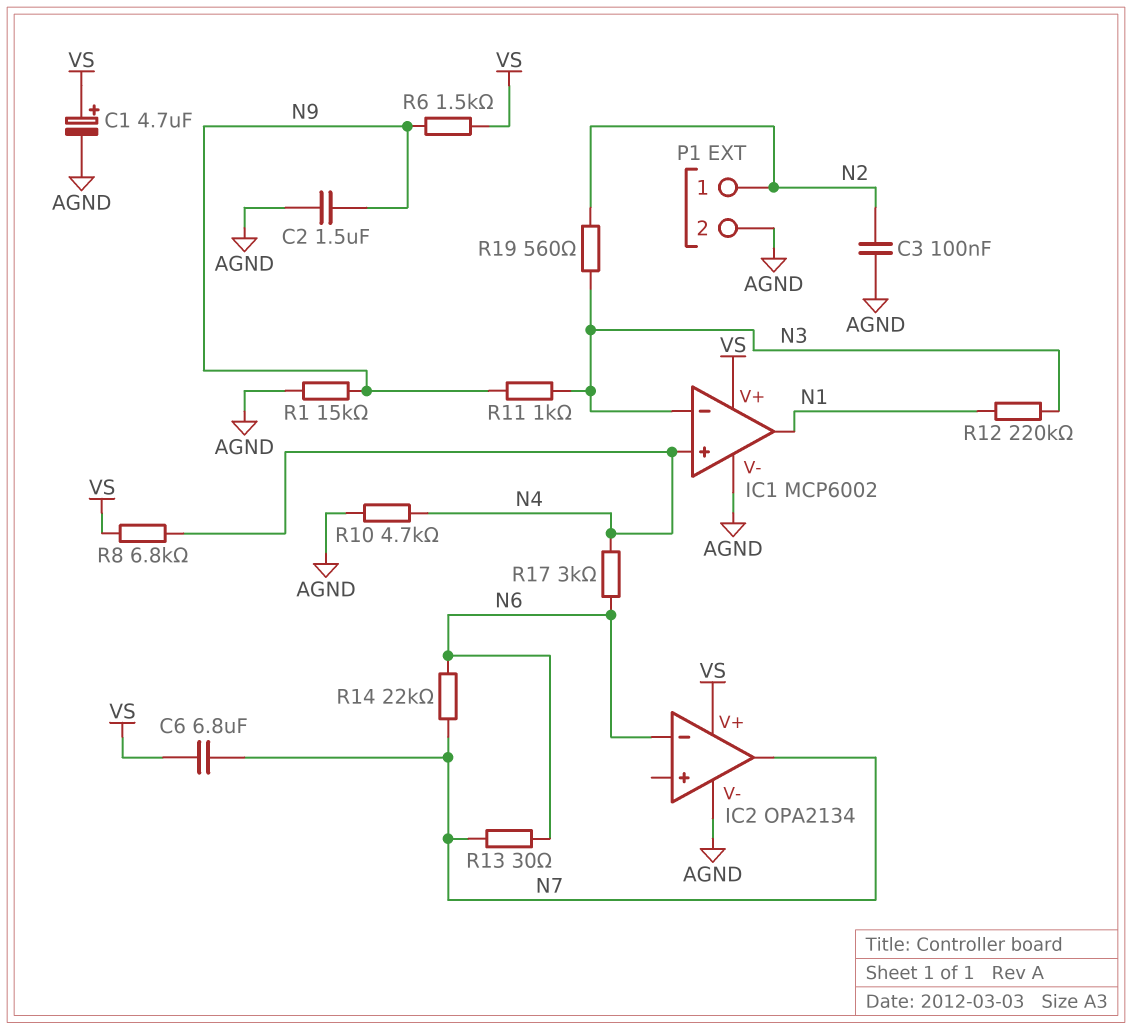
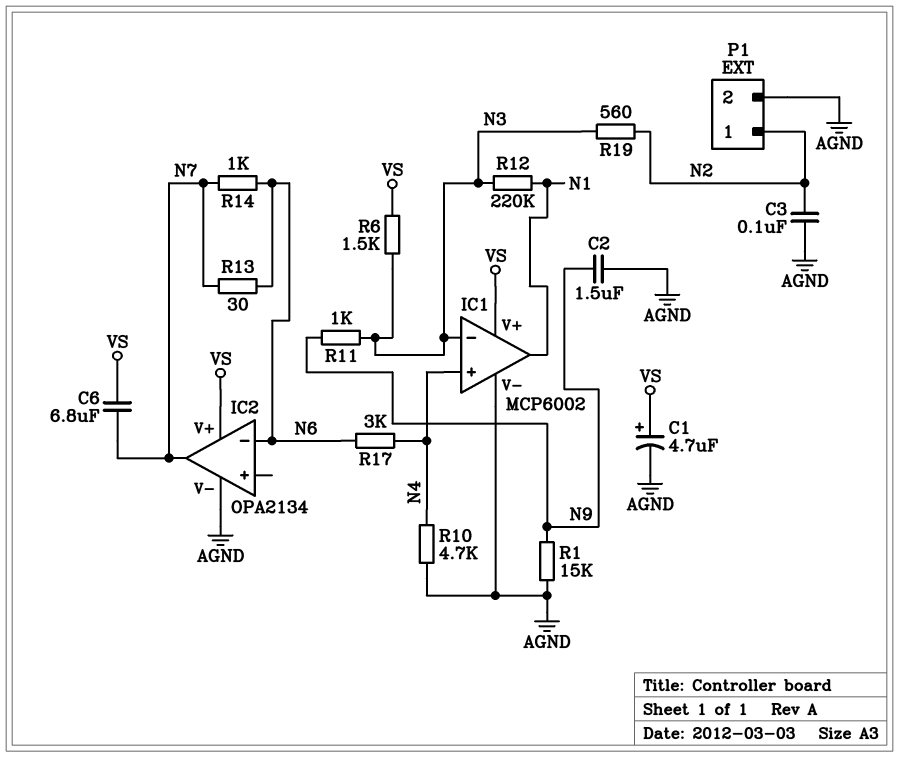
R6: 1.5k (N9, VS) -> 1.5k (N3, VS)
R8: 6.8k (N4, VS) -> none
R14: 22k (N6, N7) -> 1k (N6, N7)

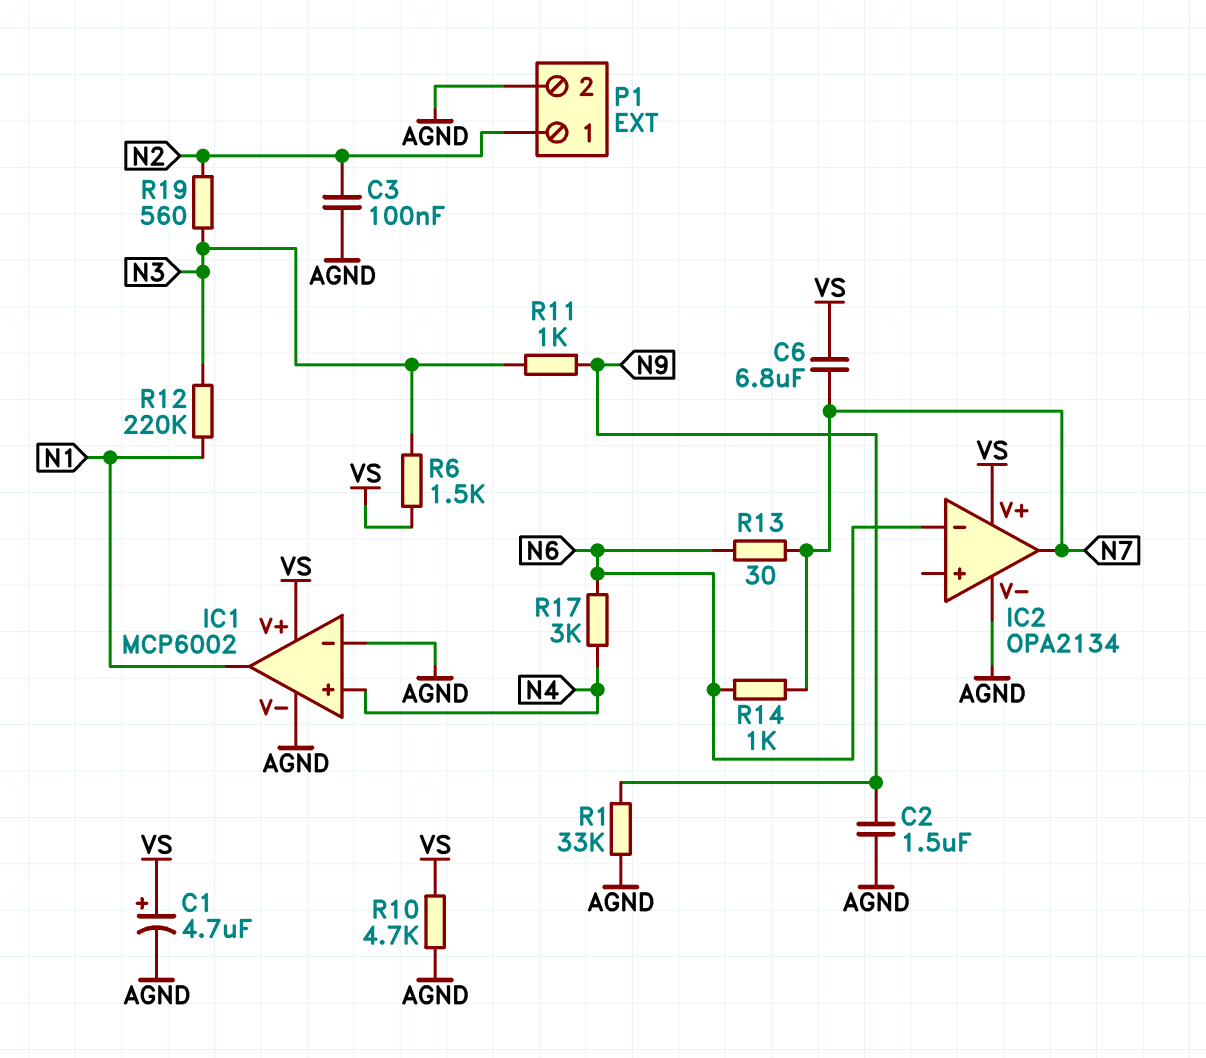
IC1 pin in-: N3 -> AGND
R1: 15k (AGND, N9) -> 33k (AGND, N9)
R10: 4.7k (AGND, N4) -> 4.7k (AGND, VS)

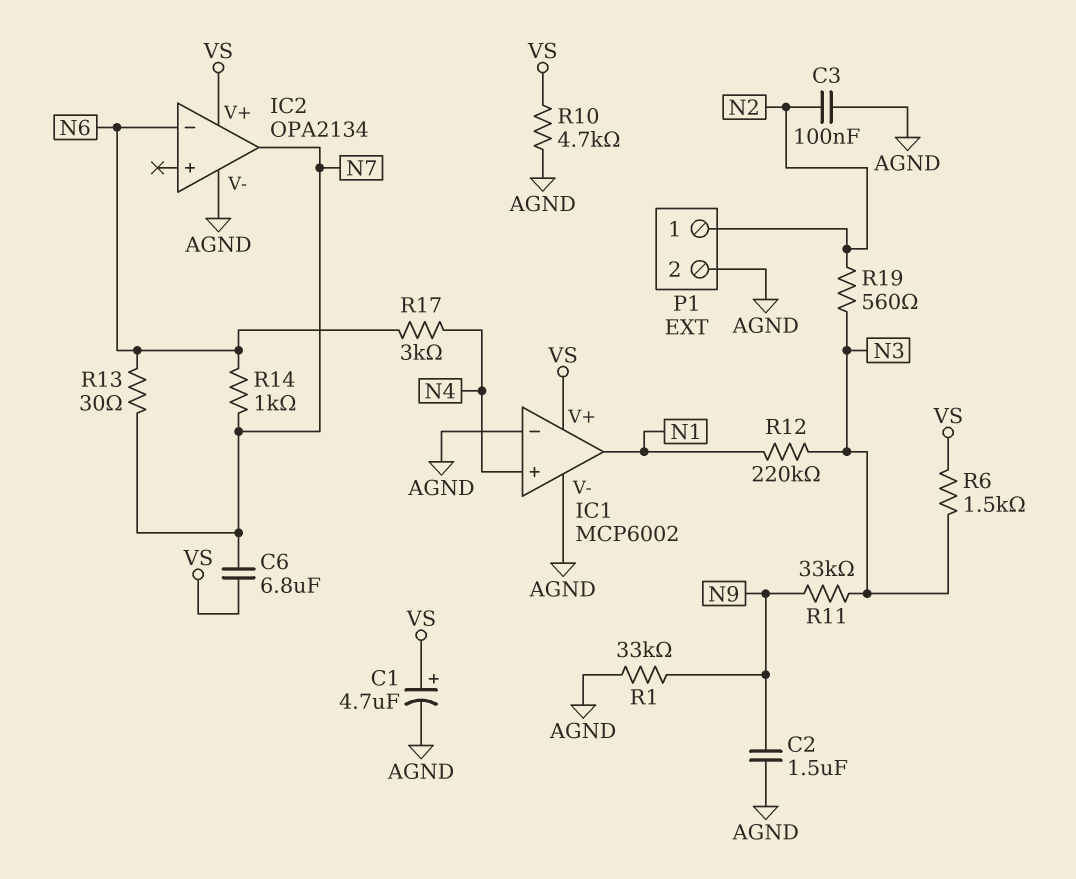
R11: 1k (N3, N9) -> 33k (N3, N9)

